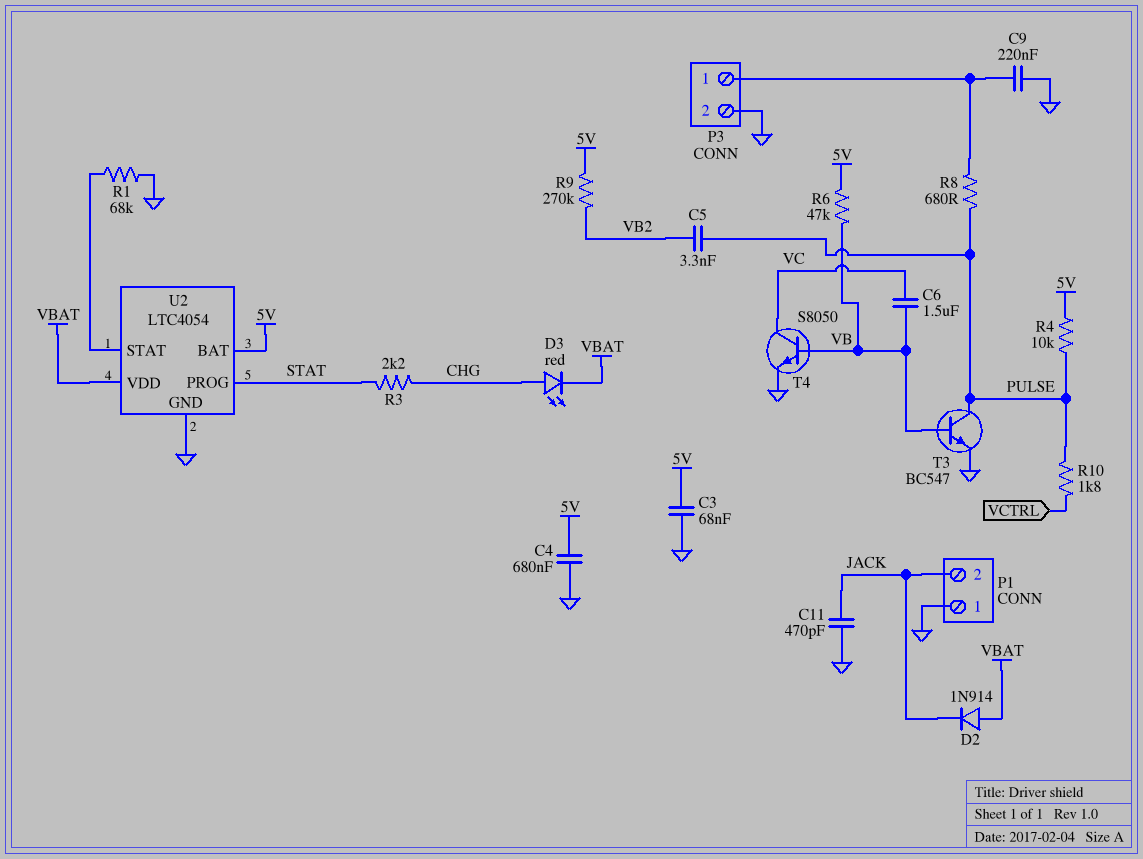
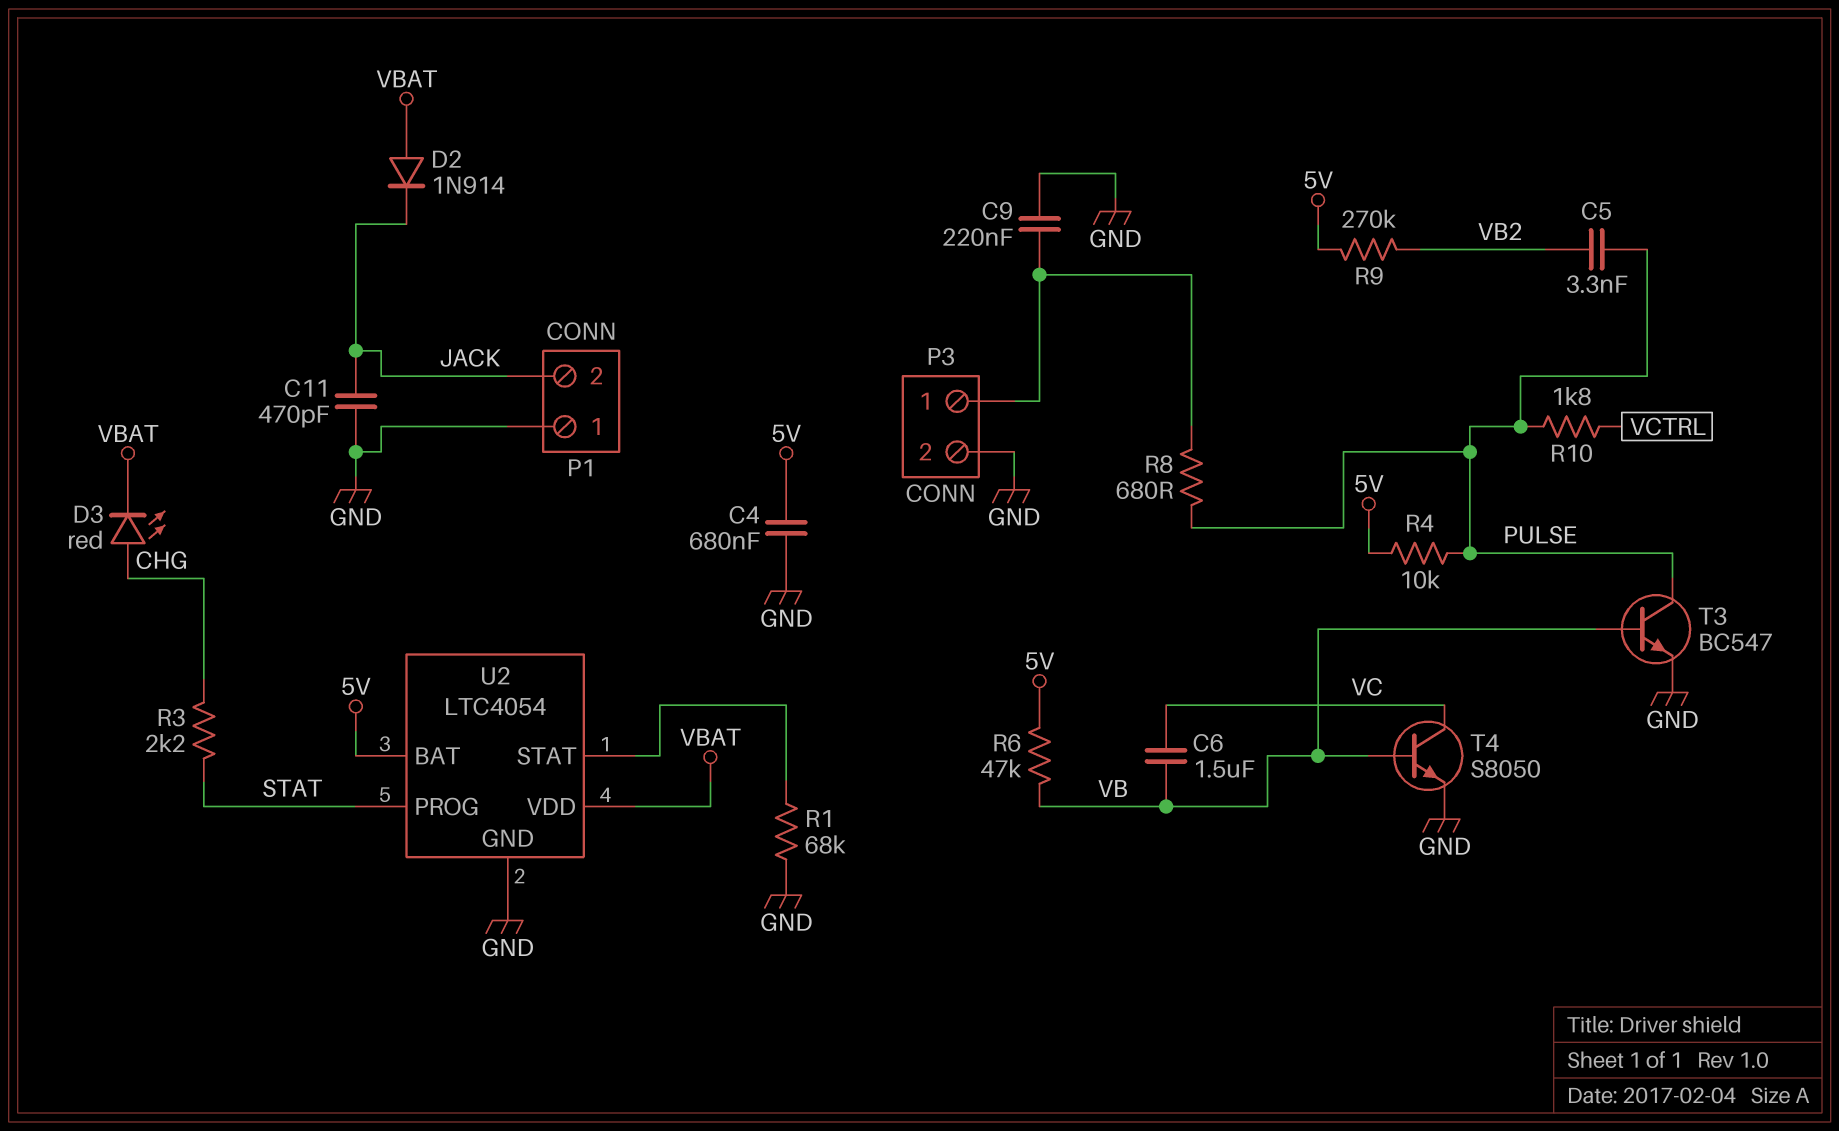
C3: 68nF (5V, GND) -> none

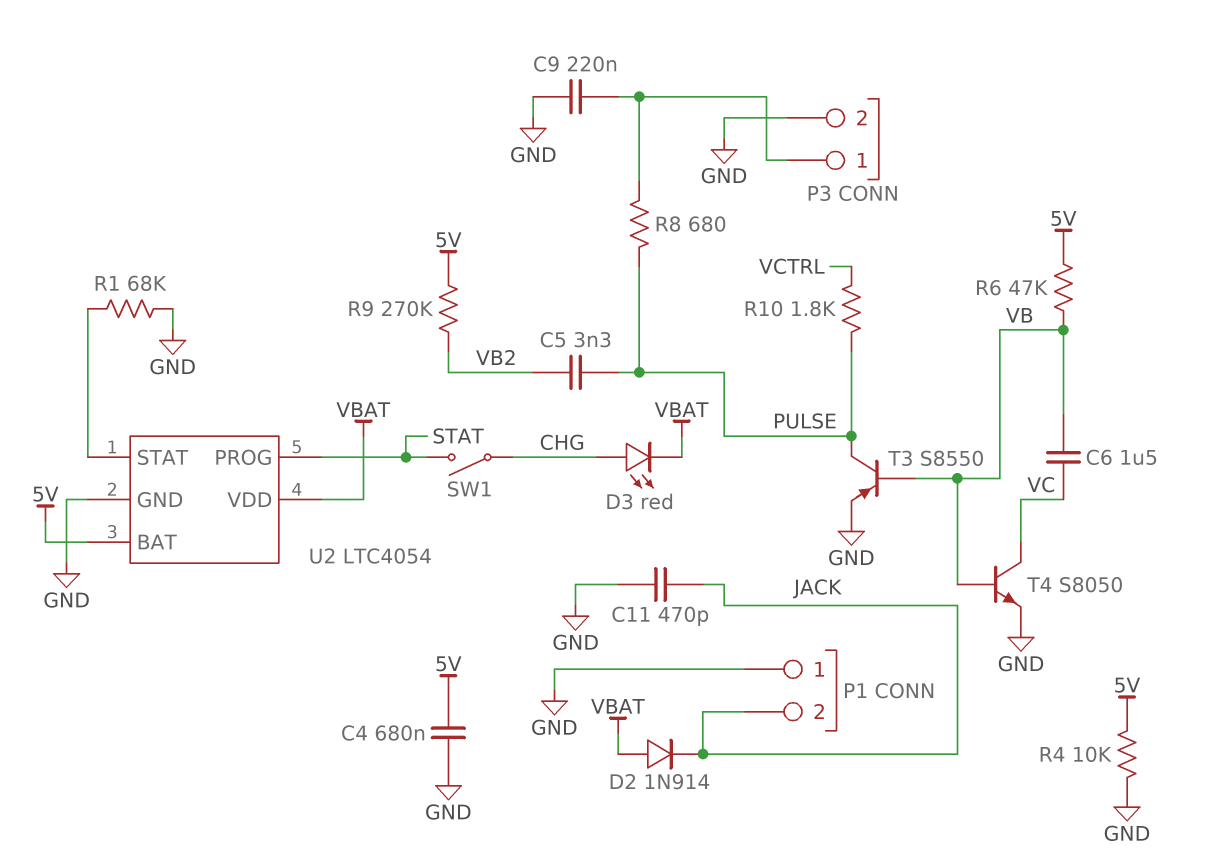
R3: 2.2k (CHG, STAT) -> none
R4: 10k (5V, PULSE) -> 10k (5V, GND)
SW1: none -> switch (CHG, STAT)
T3: NPN BC547 (B VB, C PULSE, E GND) -> PNP S8550 (B VB, C PULSE, E GND)

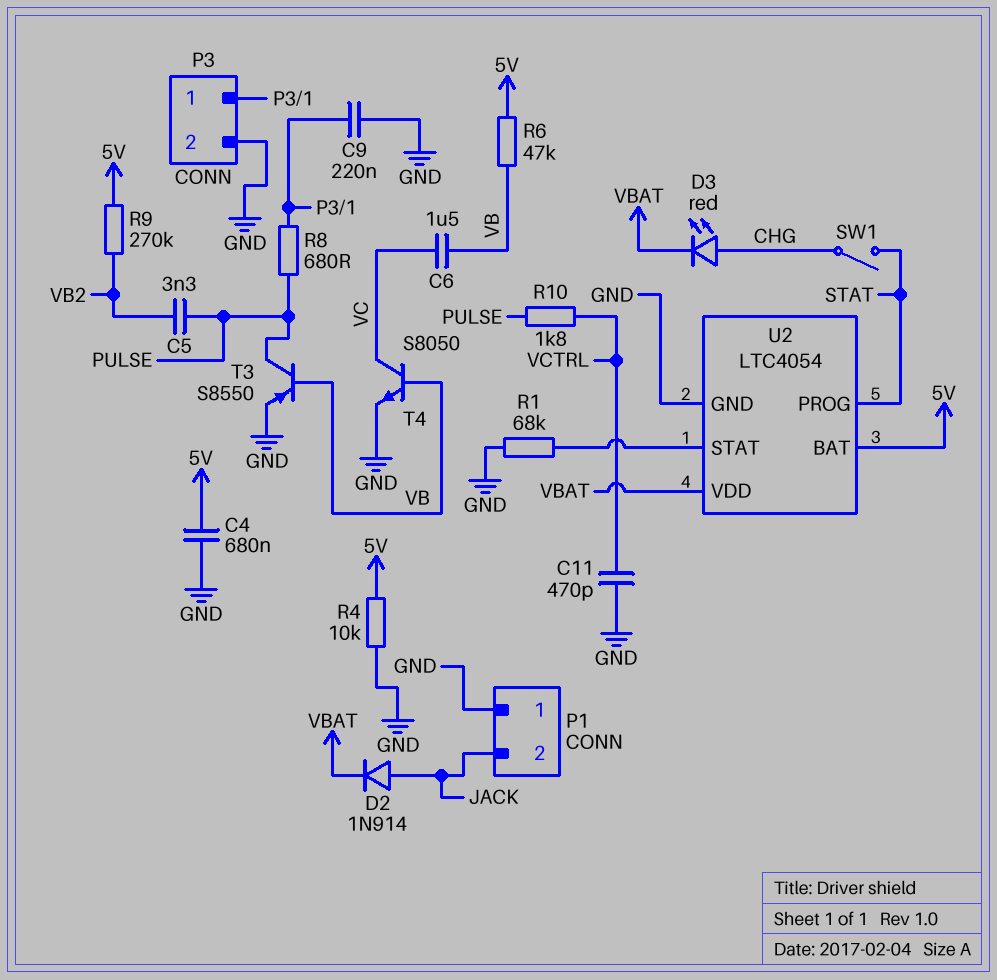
C11: 470pF (GND, JACK) -> 470pF (GND, VCTRL)
D2: diode 1N914 (A VBAT, K JACK) -> diode 1N914 (A JACK, K VBAT)

